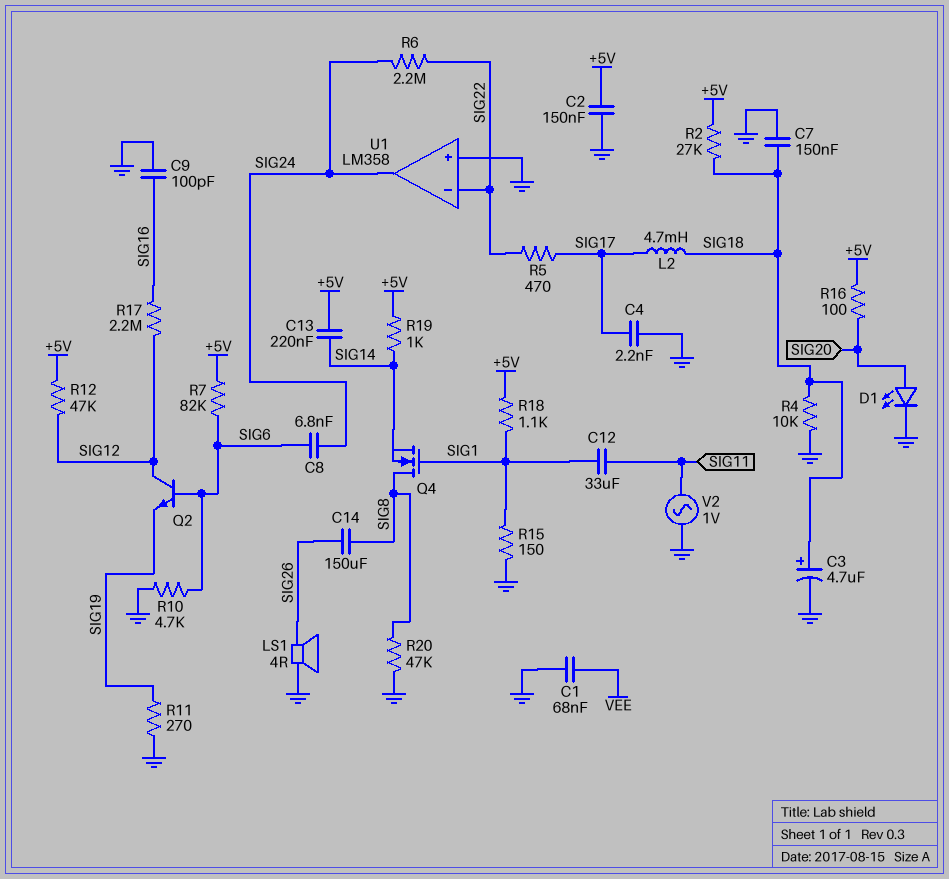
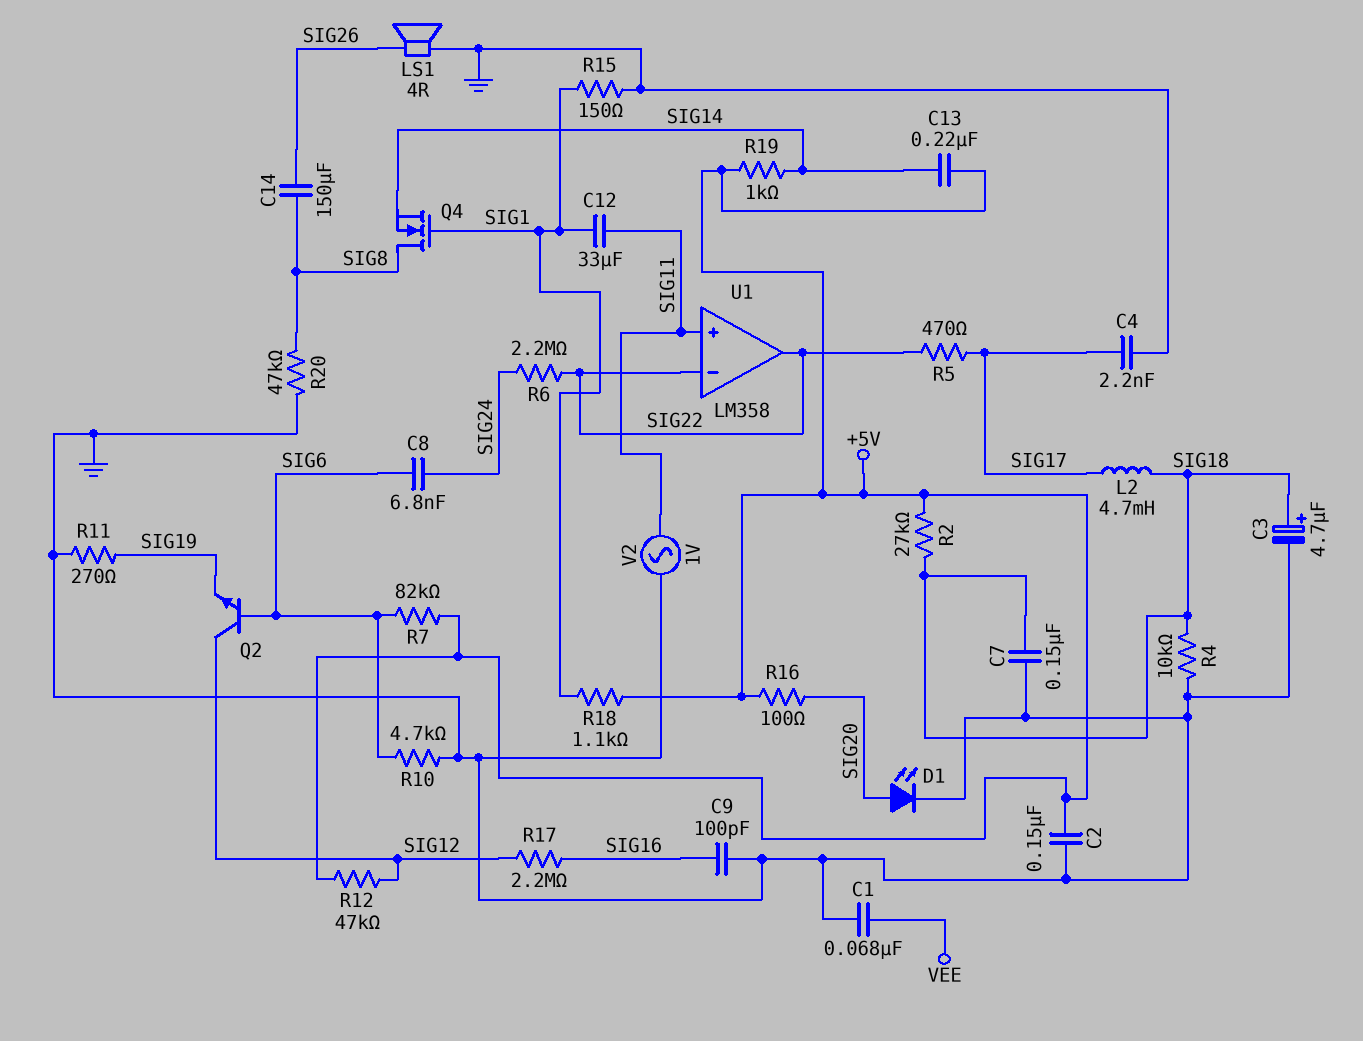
U1 pin in+: GND -> SIG11
U1 pin out: SIG24 -> SIG22

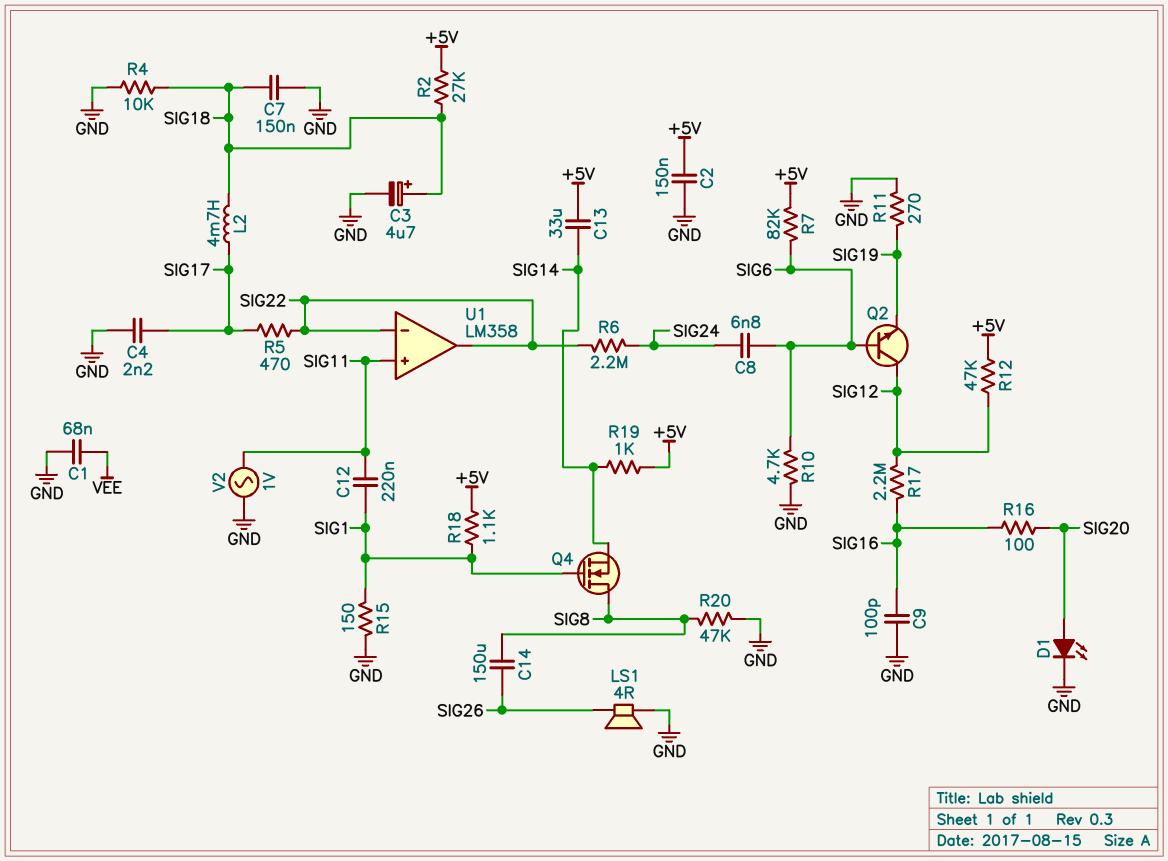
C12: 33uF (SIG1, SIG11) -> 220nF (SIG1, SIG11)
C13: 220nF (+5V, SIG14) -> 33uF (+5V, SIG14)
R16: 100 (+5V, SIG20) -> 100 (SIG16, SIG20)

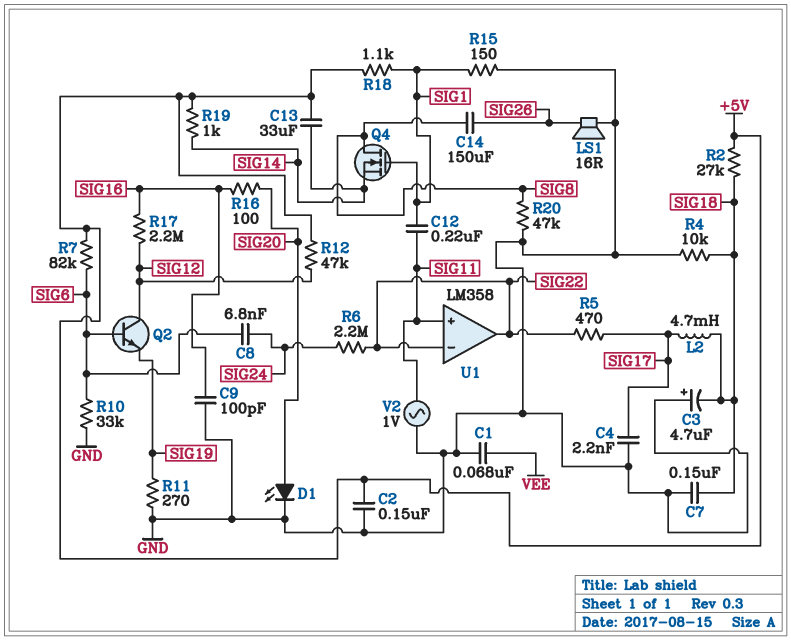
C3: 4.7uF (plus SIG18, minus GND) -> 4.7uF (plus GND, minus SIG18)
LS1: speaker 4R (GND, SIG26) -> speaker 16R (GND, SIG26)
R10: 4.7k (GND, SIG6) -> 33k (GND, SIG6)

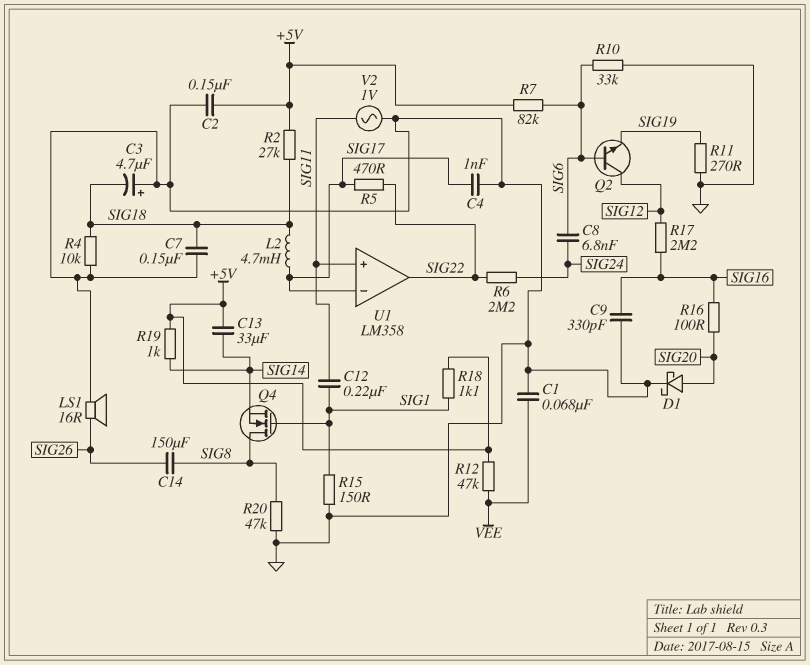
C4: 2.2nF (GND, SIG17) -> 1nF (GND, SIG17)
C9: 100pF (GND, SIG16) -> 330pF (GND, SIG16)
D1: LED (A SIG20, K GND) -> schottky (A SIG20, K GND)
R12: 47k (+5V, SIG12) -> 47k (+5V, VEE)
U1 pin in-: SIG22 -> SIG17

